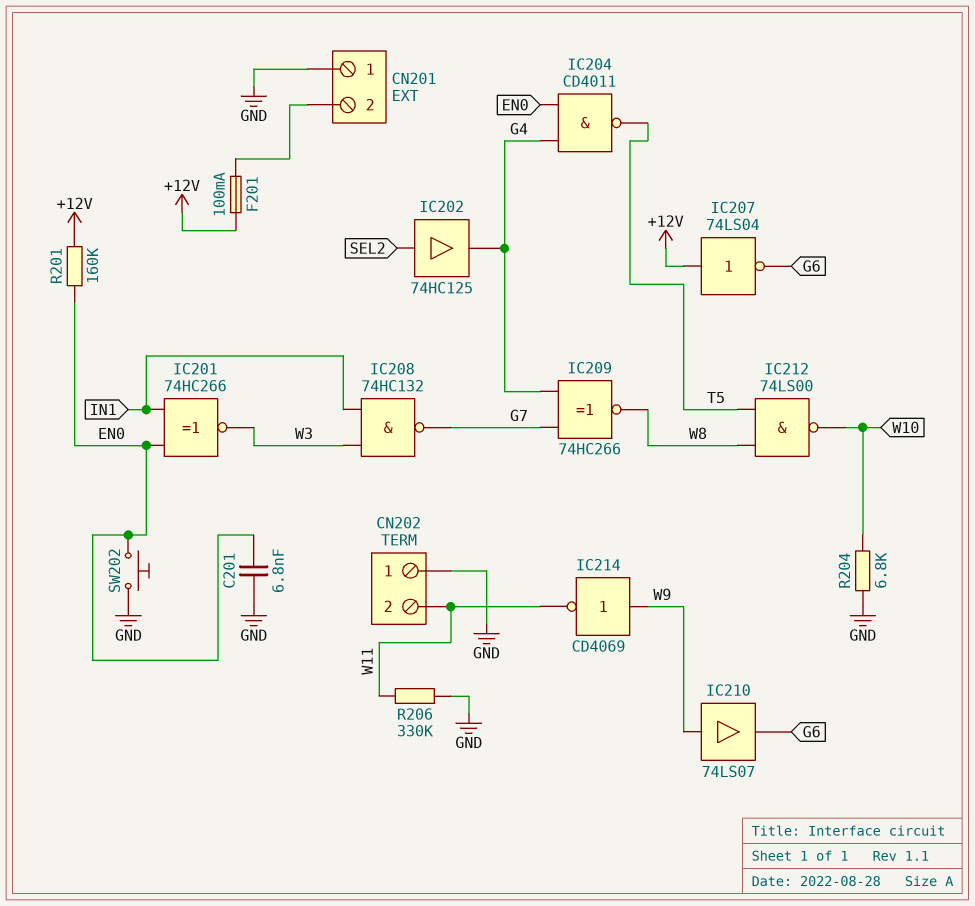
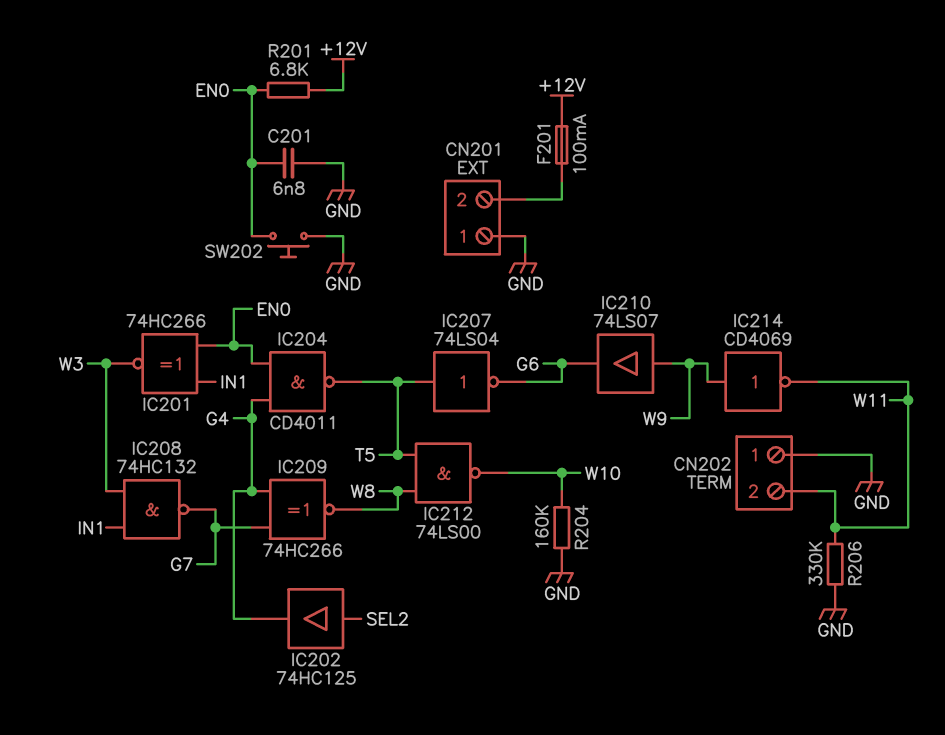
IC207: NOT 74LS04 (in +12V, out G6) -> NOT 74LS04 (in T5, out G6)
R201: 160k (+12V, EN0) -> 6.8k (+12V, EN0)
R204: 6.8k (GND, W10) -> 160k (GND, W10)

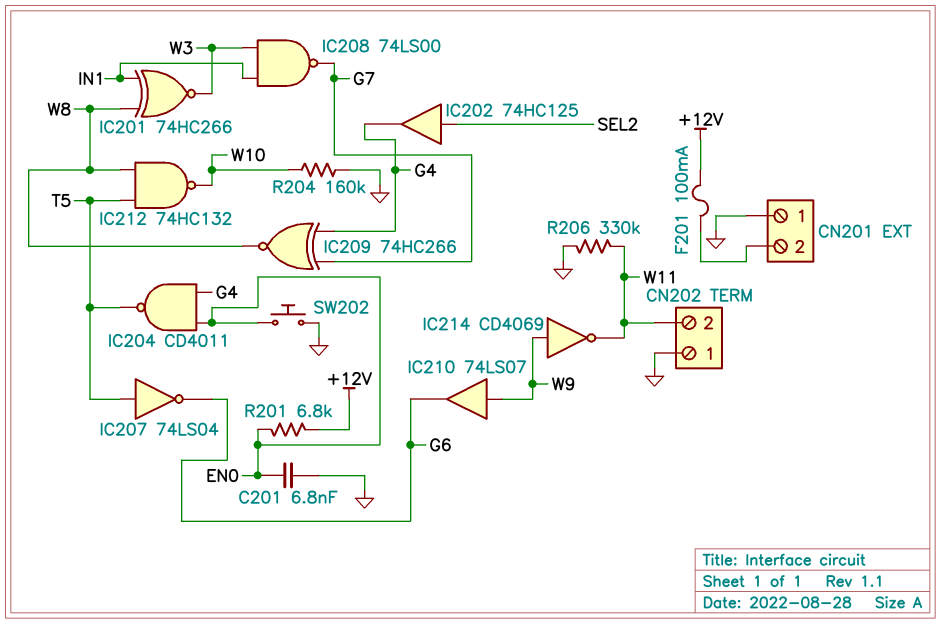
IC201: XNOR 74HC266 (in EN0, in IN1, out W3) -> XNOR 74HC266 (in IN1, in W8, out W3)
IC208: NAND 74HC132 (in IN1, in W3, out G7) -> NAND 74LS00 (in IN1, in W3, out G7)
IC212: NAND 74LS00 (in T5, in W8, out W10) -> NAND 74HC132 (in T5, in W8, out W10)

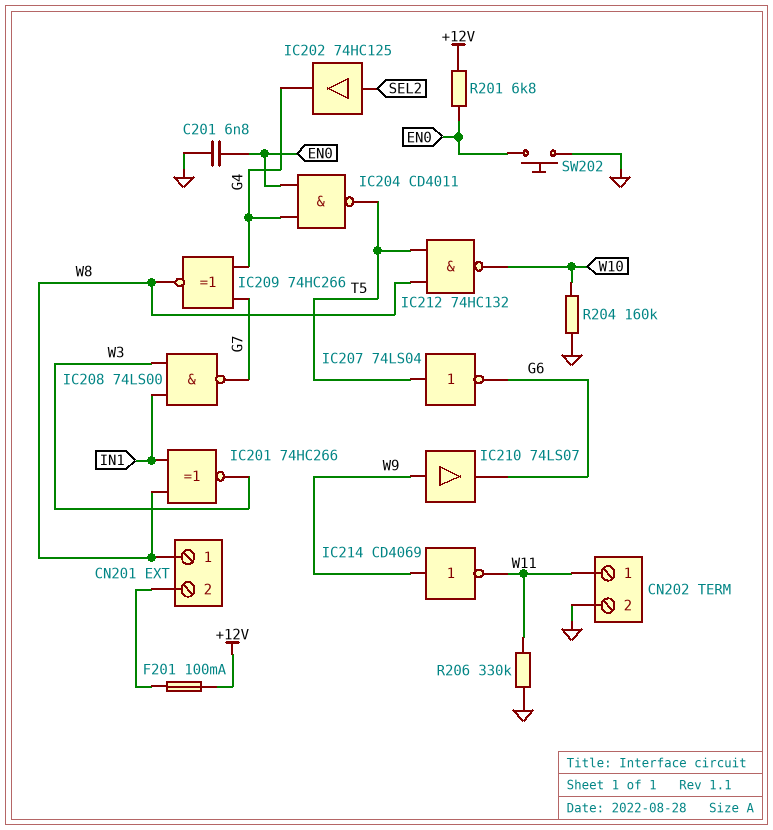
CN201 pin 1: GND -> W8
CN202 pin 1: GND -> W11
CN202 pin 2: W11 -> GND

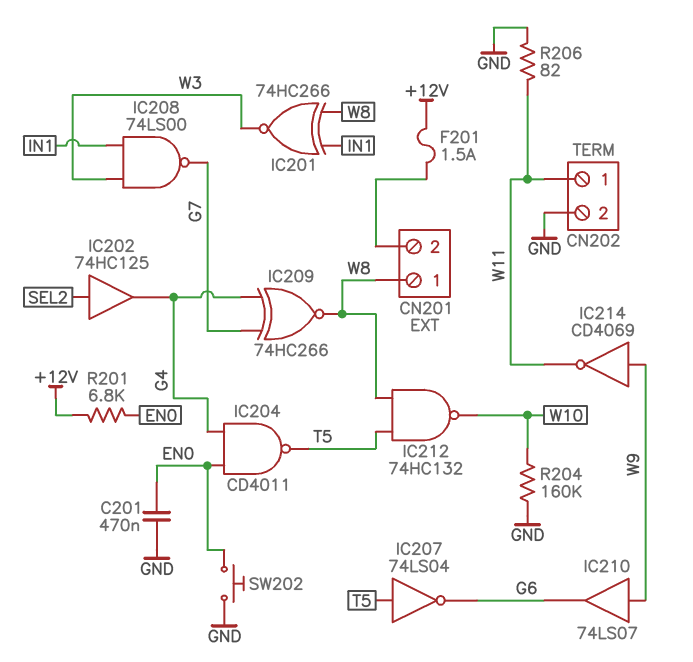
C201: 6.8nF (EN0, GND) -> 470nF (EN0, GND)
F201: 100mA (+12V, CN201/2) -> 1.5A (+12V, CN201/2)
R206: 330k (GND, W11) -> 82 (GND, W11)

